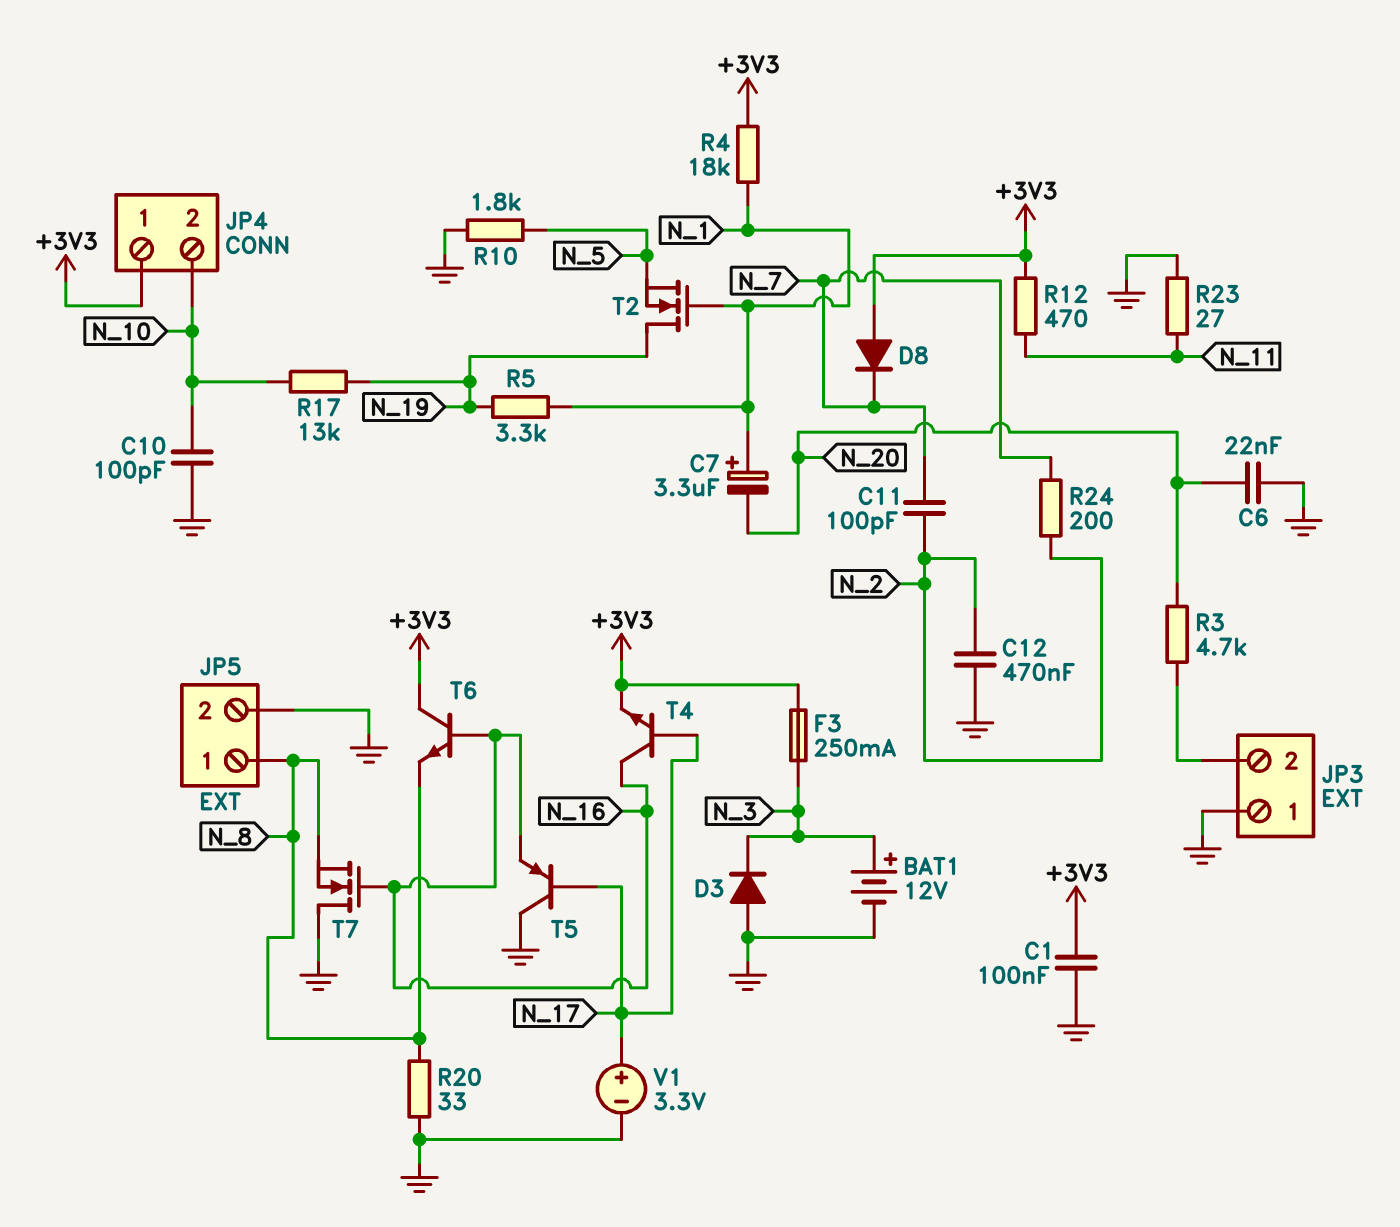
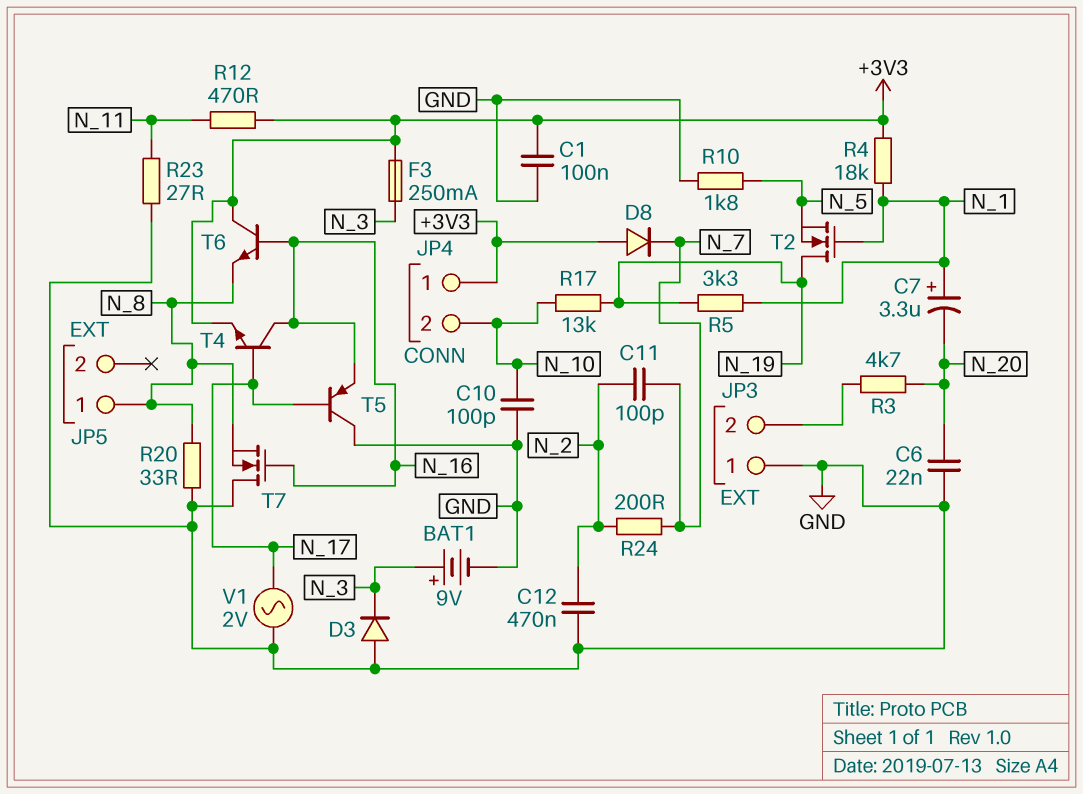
BAT1: 12V (plus N_3, minus GND) -> 9V (plus N_3, minus GND)
JP5 pin 2: GND -> none
V1: 3.3V (plus N_17, minus GND) -> AC 2V (GND, N_17)

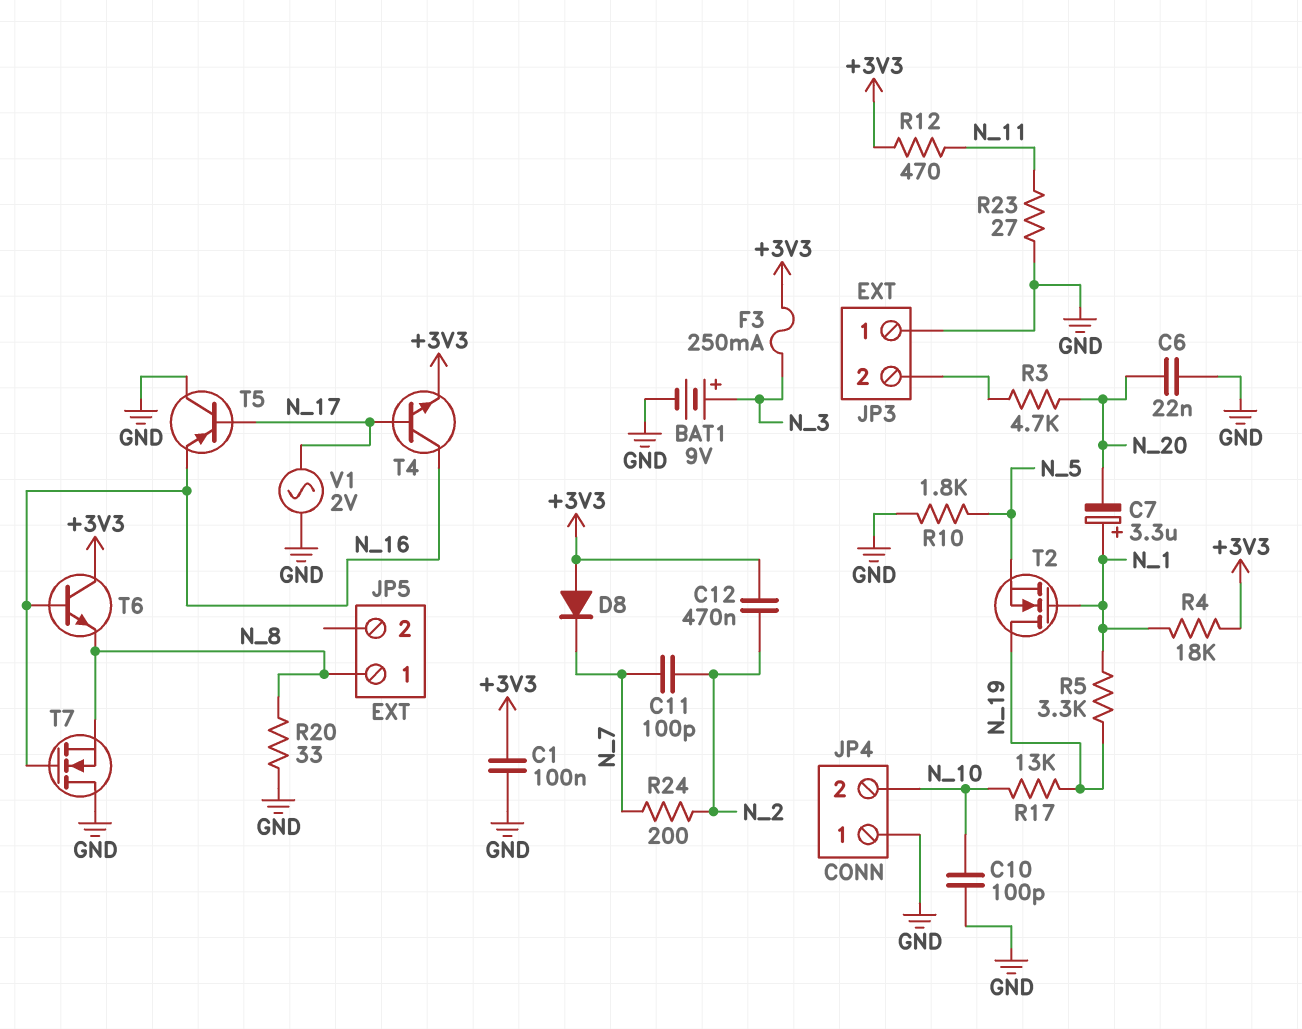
C12: 470nF (GND, N_2) -> 470nF (+3V3, N_2)
D3: diode (A GND, K N_3) -> none
JP4 pin 1: +3V3 -> GND

